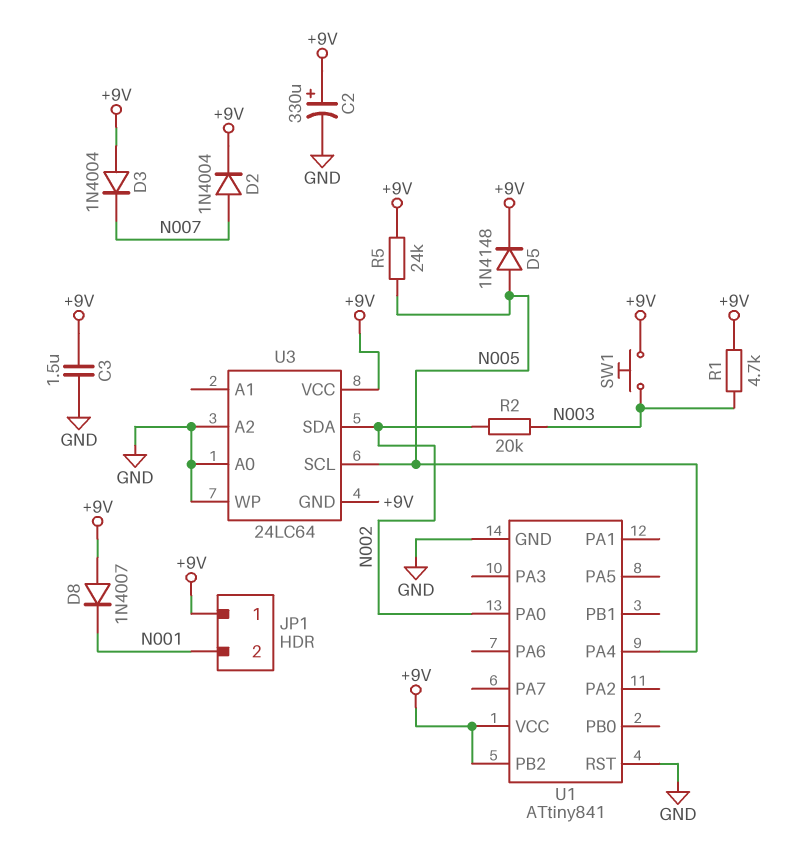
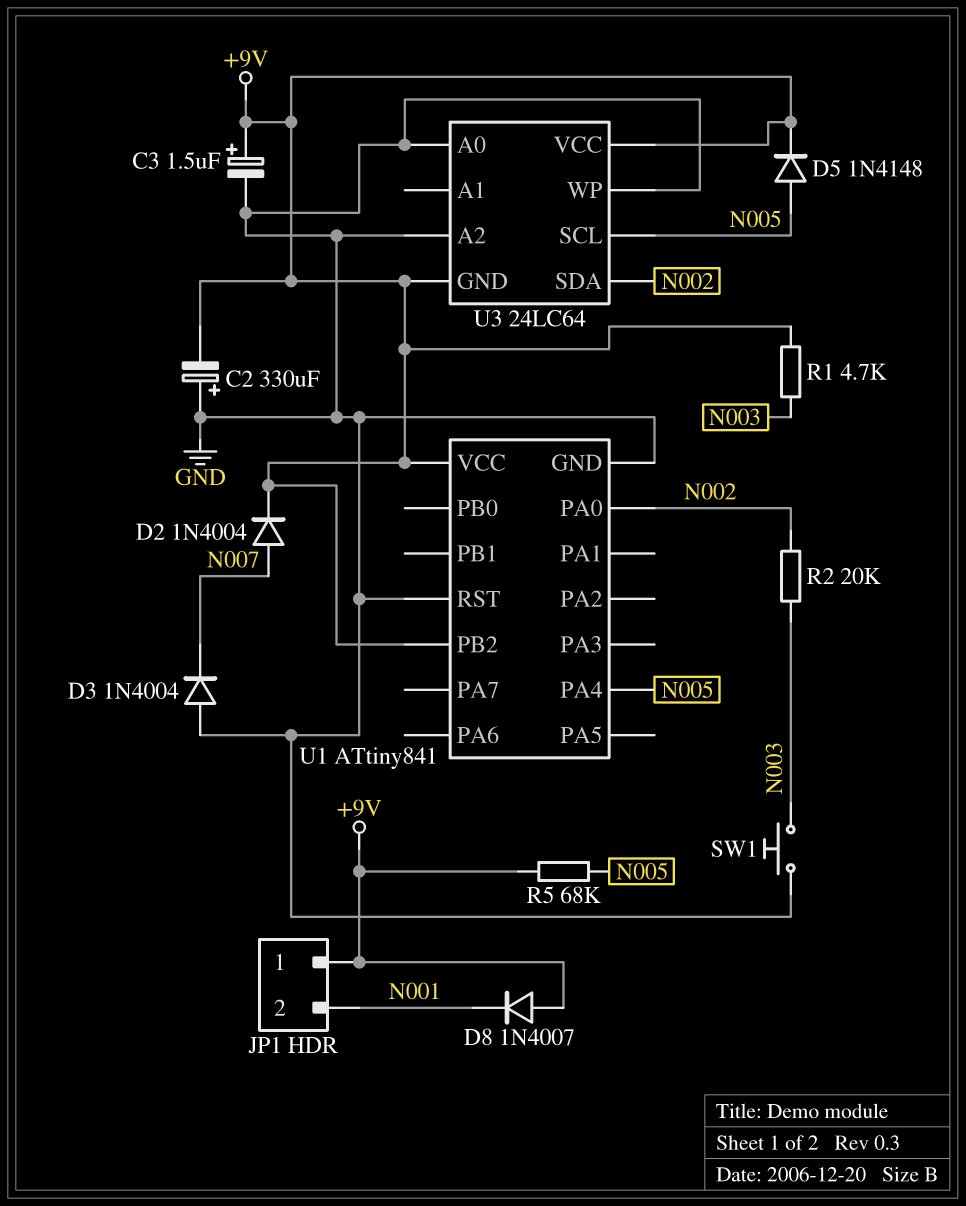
C2: 330uF (plus +9V, minus GND) -> 330uF (plus GND, minus +9V)
C3: 1.5uF (+9V, GND) -> 1.5uF (plus +9V, minus GND)
D3: diode 1N4004 (A +9V, K N007) -> diode 1N4004 (A GND, K N007)
R5: 24k (+9V, N005) -> 68k (+9V, N005)
SW1: button (+9V, N003) -> button (GND, N003)

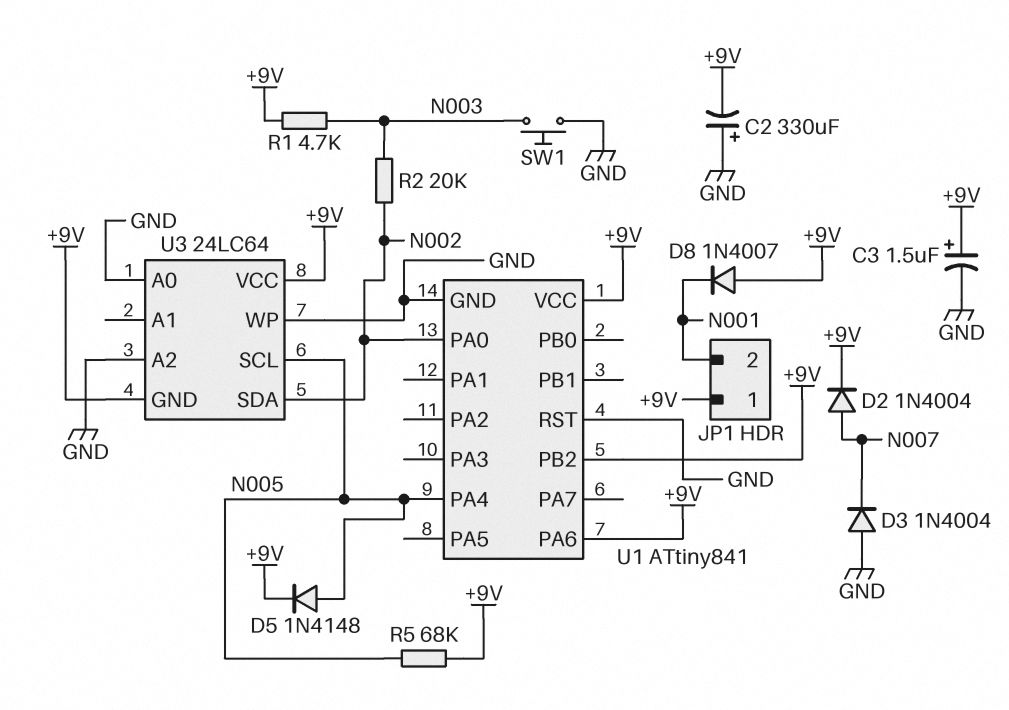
U1 pin PA6: none -> +9V

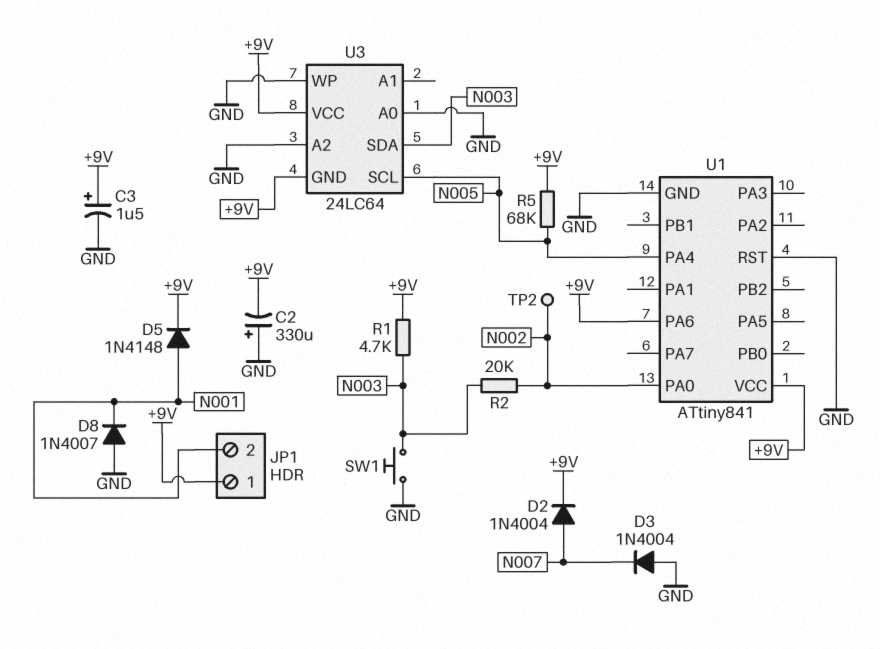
D5: diode 1N4148 (A N005, K +9V) -> diode 1N4148 (A N001, K +9V)
D8: diode 1N4007 (A +9V, K N001) -> diode 1N4007 (A GND, K N001)
TP2: none -> test point (N002)
U1 pin PB2: +9V -> none
U3 pin SDA: N002 -> N003

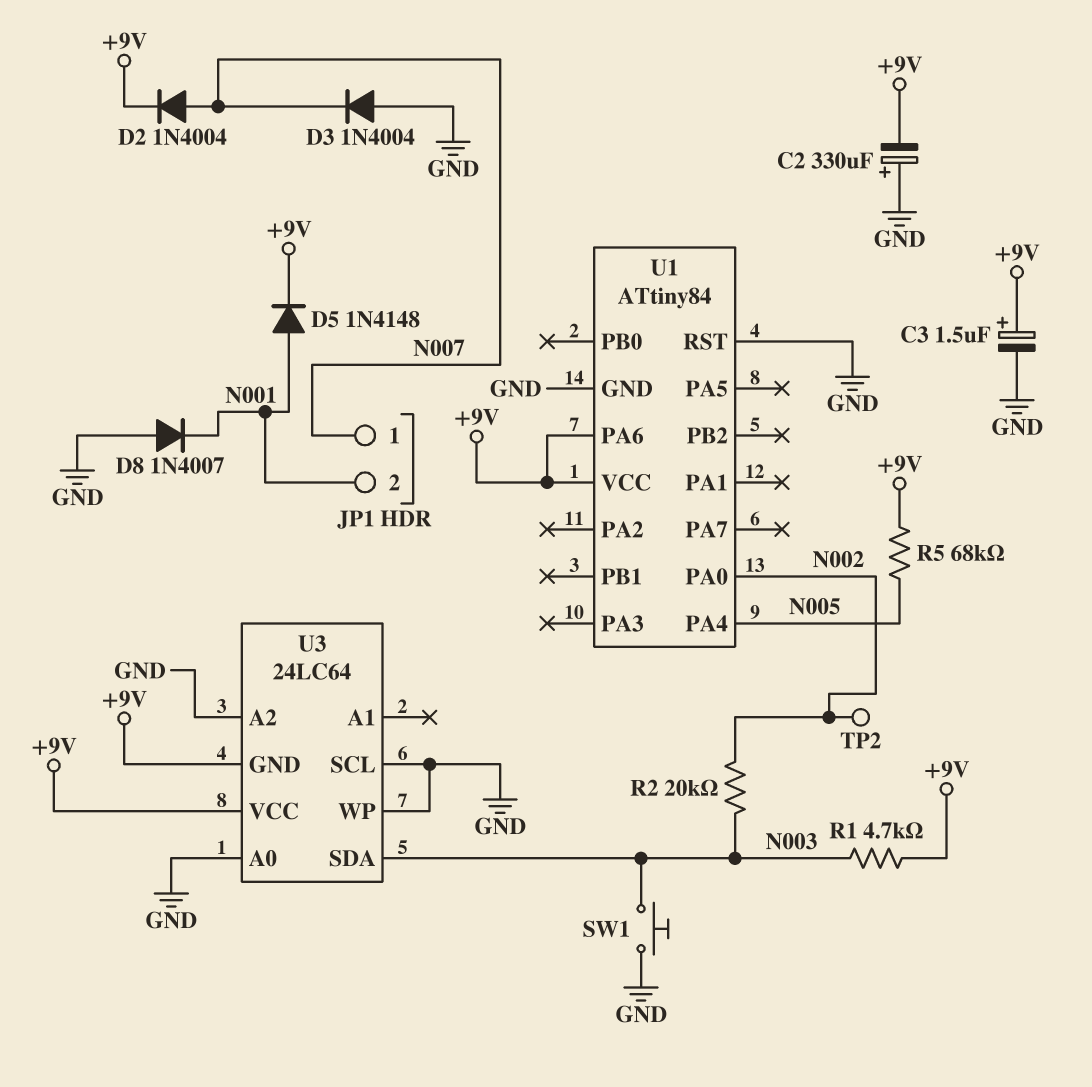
JP1 pin 1: +9V -> N007
U1: ATtiny841 -> ATtiny84
U3 pin SCL: N005 -> GND

